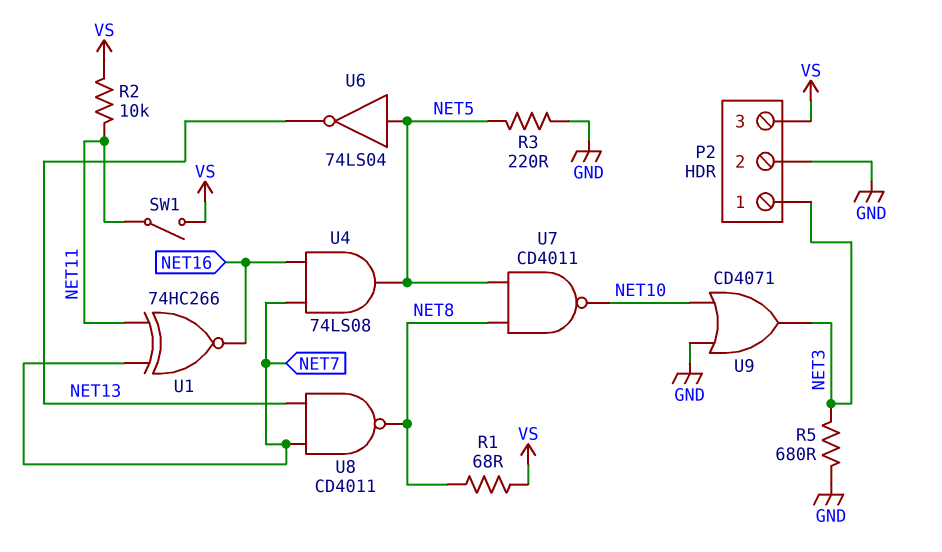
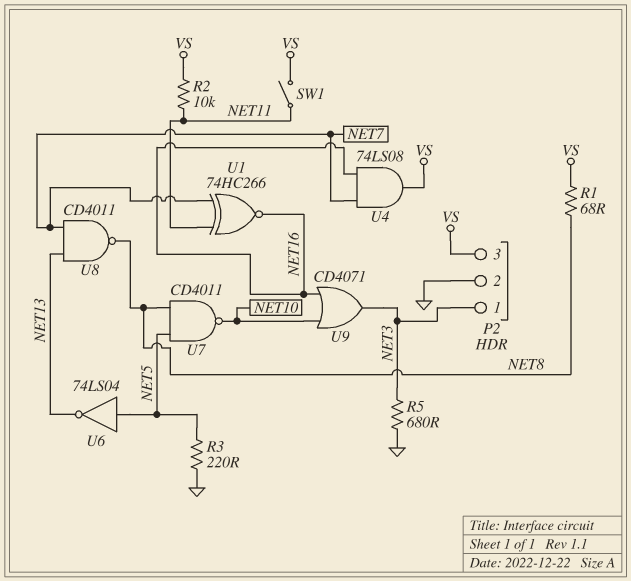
U4: AND 74LS08 (in NET7, in NET16, out NET5) -> AND 74LS08 (in NET7, in NET16, out VS)
U9: OR CD4071 (in GND, in NET10, out NET3) -> OR CD4071 (in NET10, in NET16, out NET3)

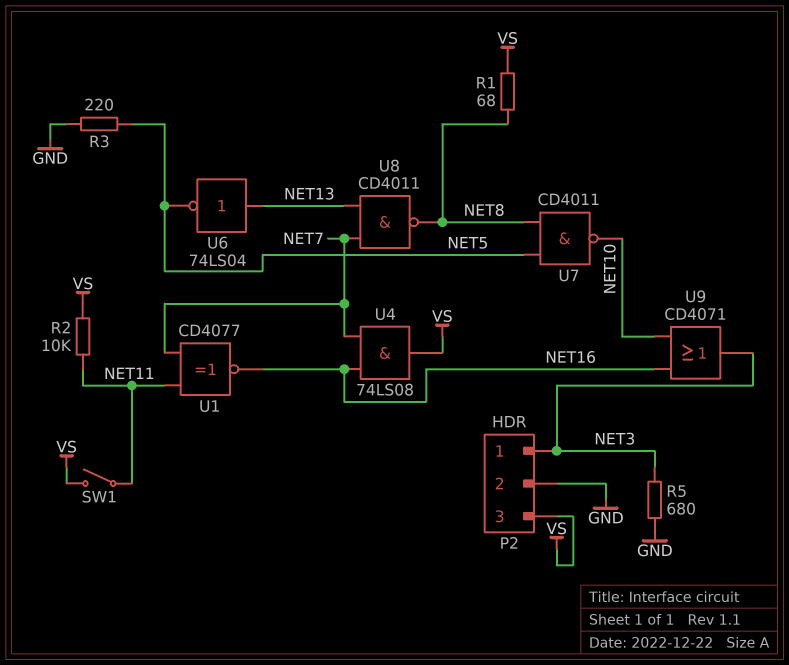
U1: XNOR 74HC266 (in NET7, in NET11, out NET16) -> XNOR CD4077 (in NET7, in NET11, out NET16)
U6: NOT 74LS04 (in NET5, out NET13) -> NOT 74LS04 (in NET13, out NET5)

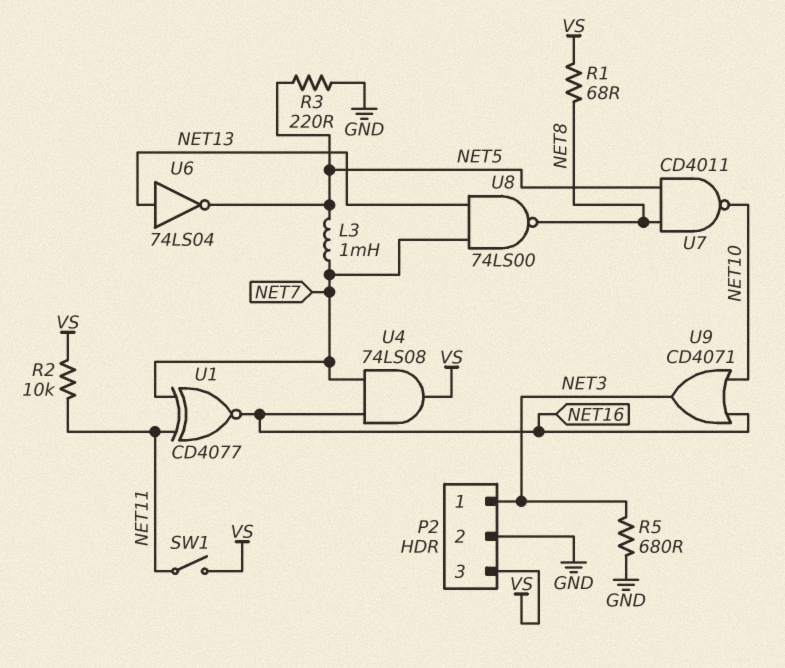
L3: none -> 1mH (NET5, NET7)
U8: NAND CD4011 (in NET7, in NET13, out NET8) -> NAND 74LS00 (in NET7, in NET13, out NET8)

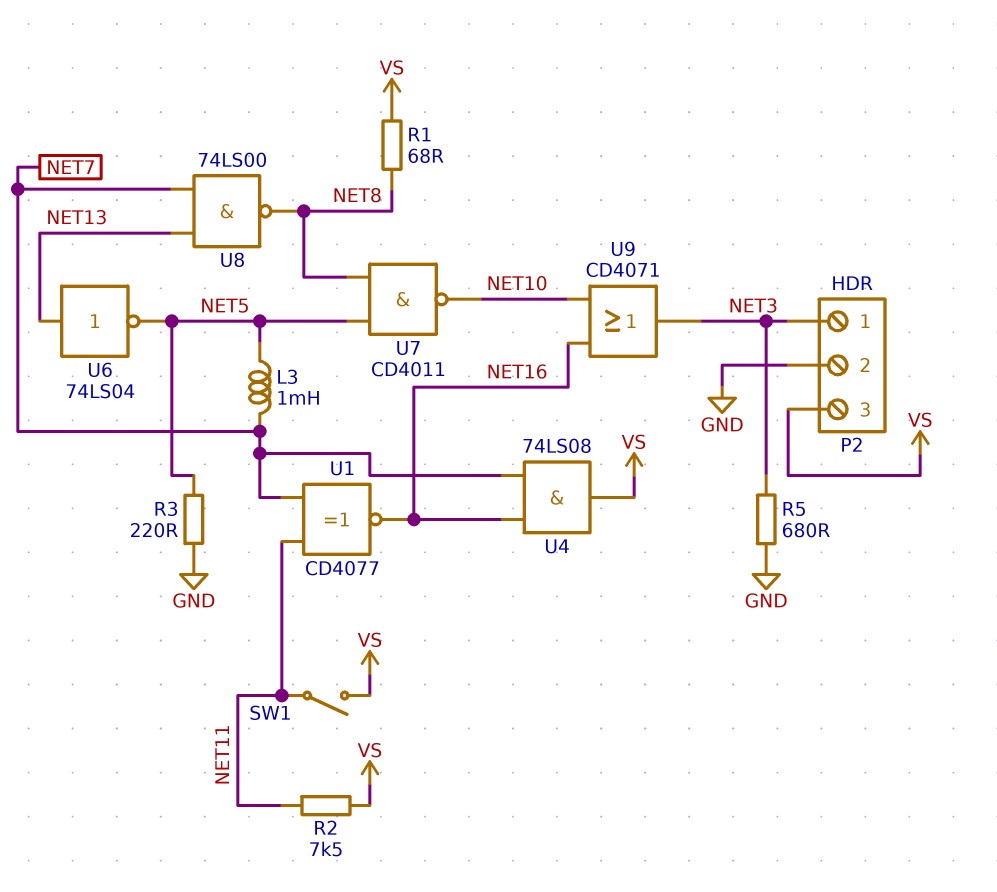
R2: 10k (NET11, VS) -> 7.5k (NET11, VS)

